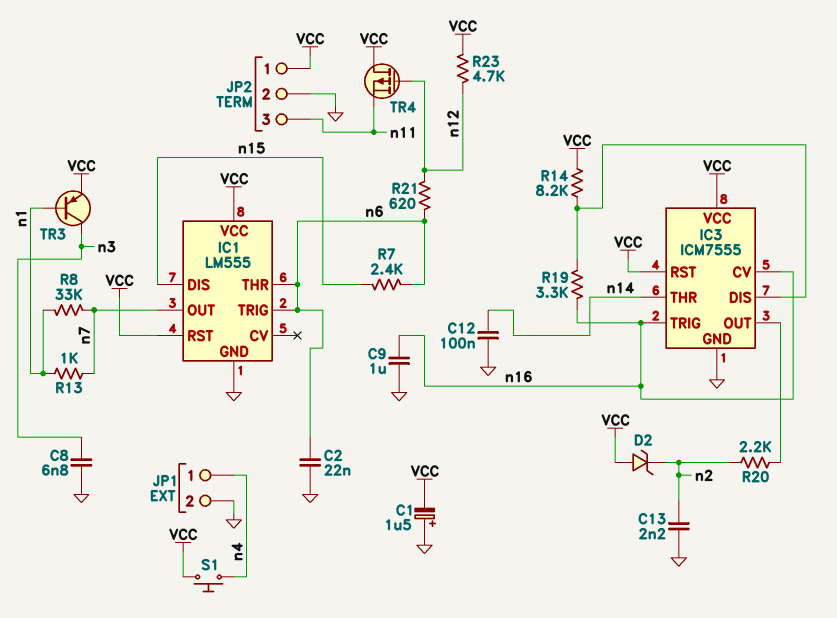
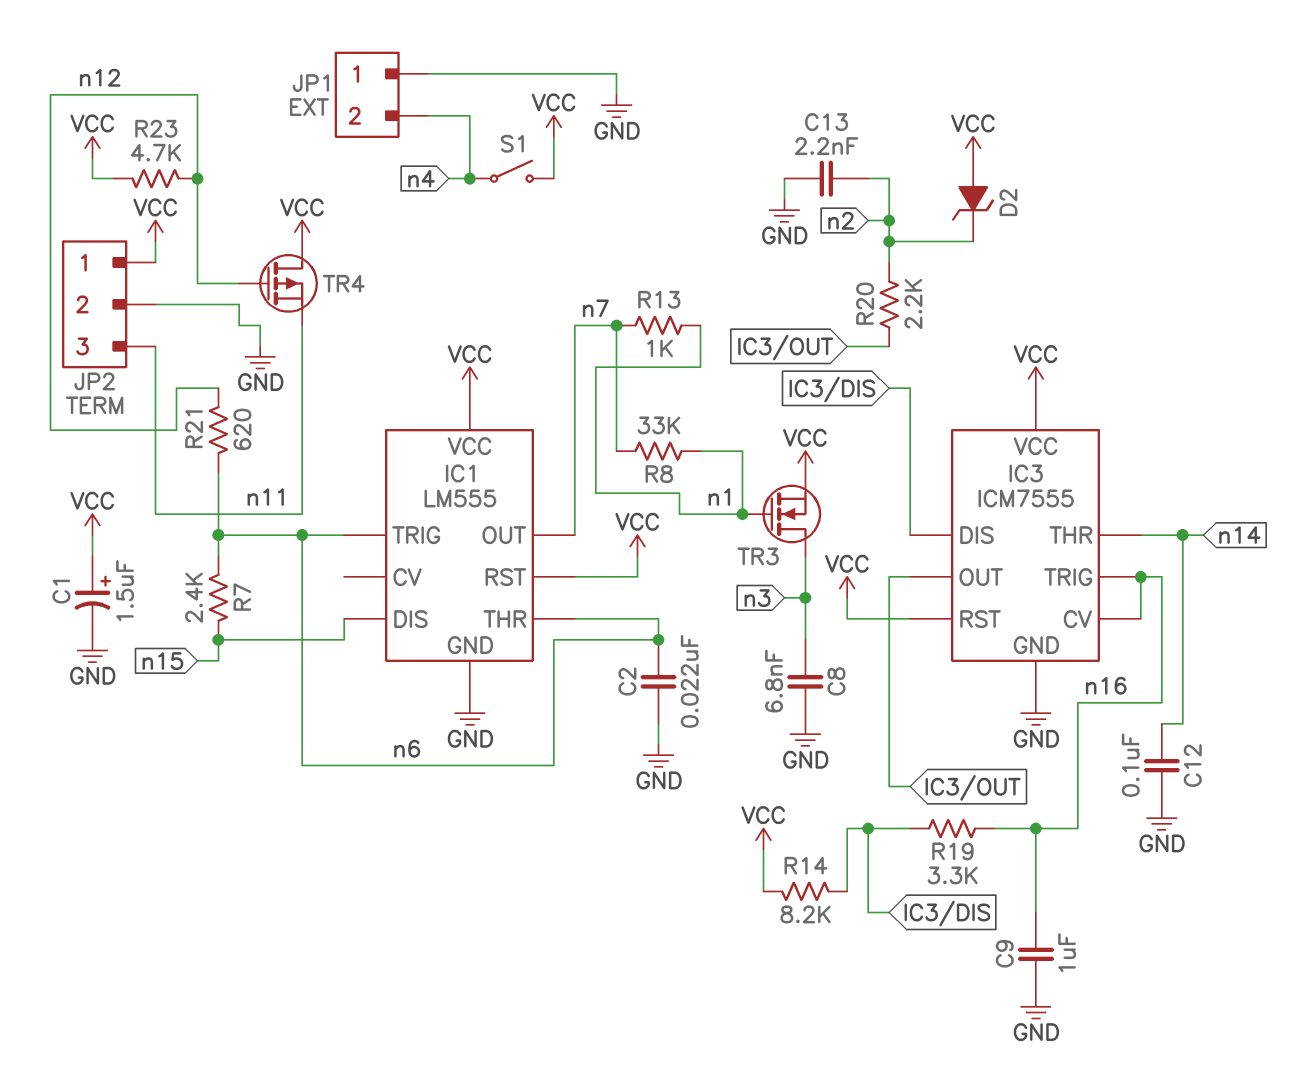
C1: 1.5uF (plus GND, minus VCC) -> 1.5uF (plus VCC, minus GND)
JP1 pin 1: n4 -> GND
JP1 pin 2: GND -> n4
S1: button (VCC, n4) -> switch (VCC, n4)
TR3: PNP (B n1, C n3, E VCC) -> NMOS (G n1, D n3, S VCC)

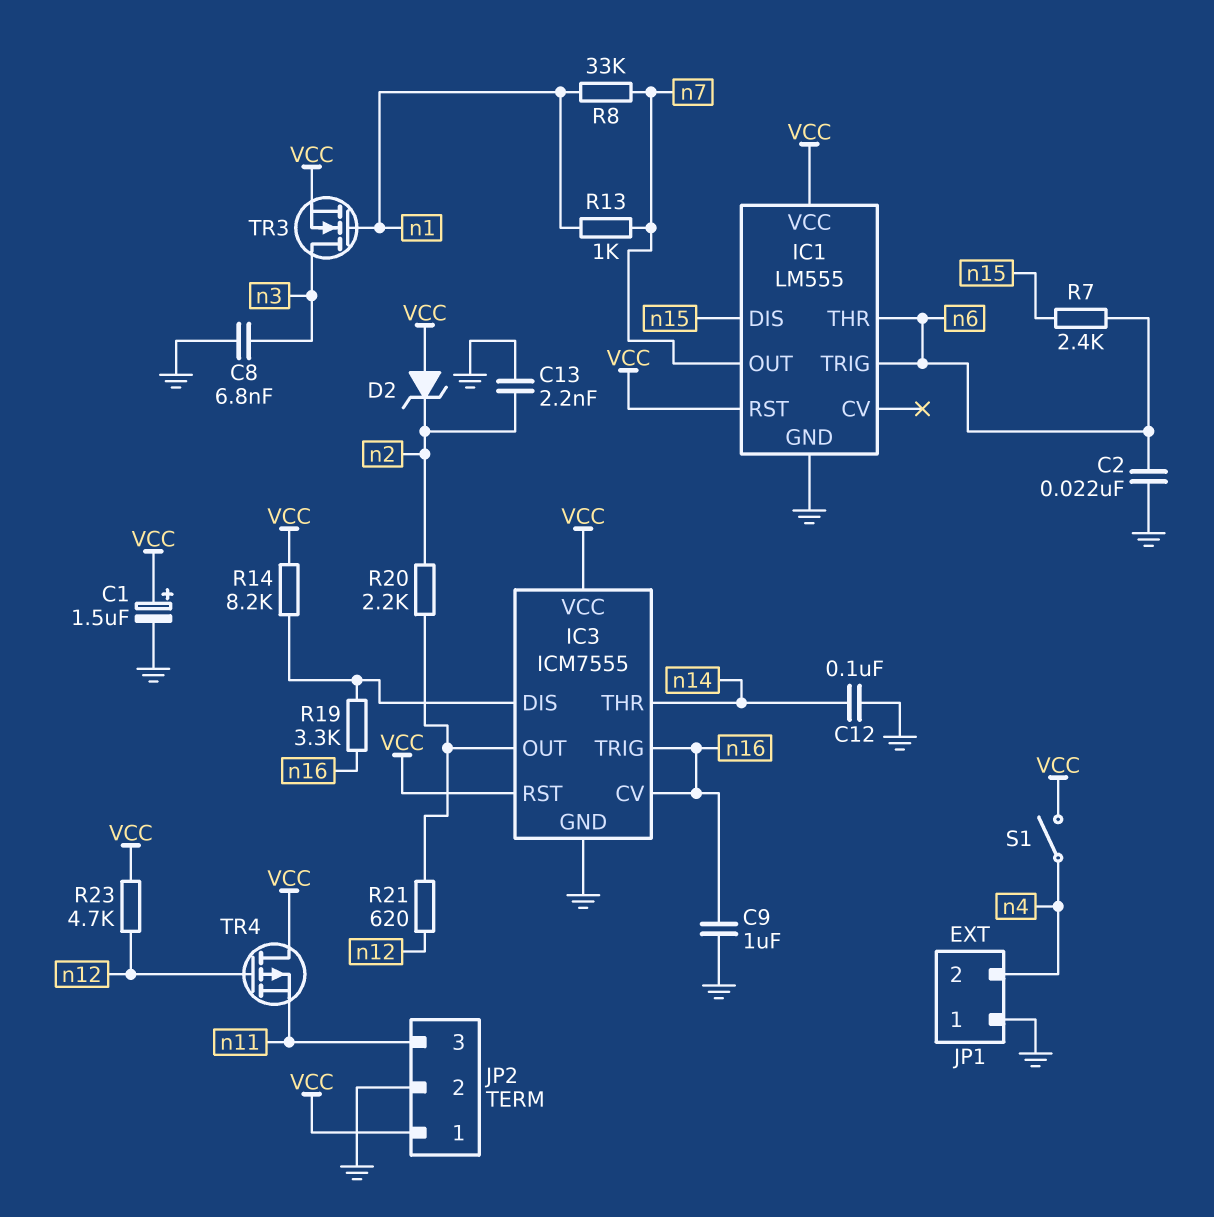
R21: 620 (n6, n12) -> 620 (IC3/OUT, n12)

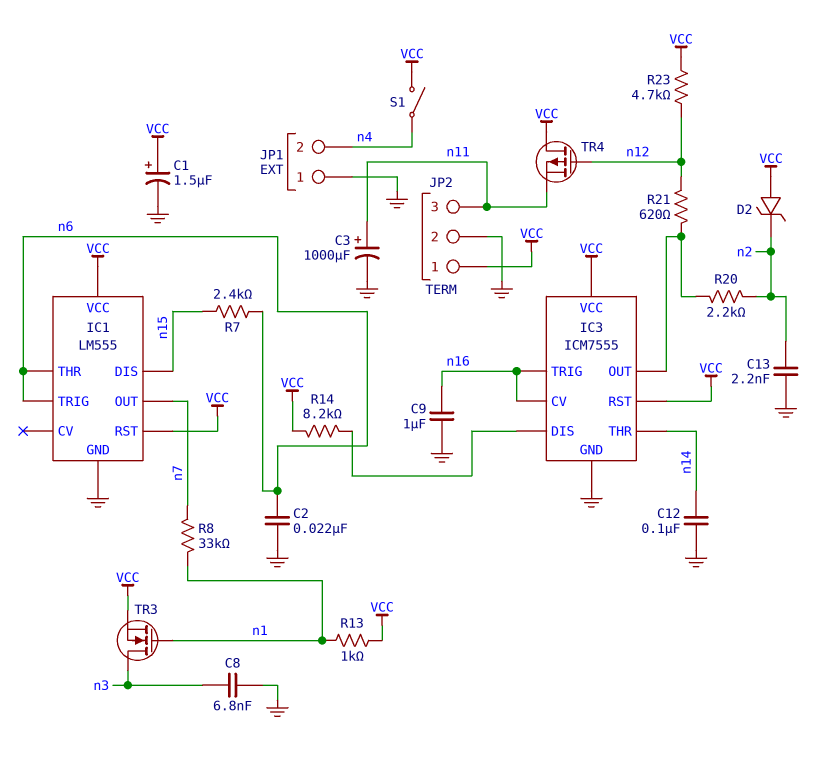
C3: none -> 1000uF (plus n11, minus GND)
R13: 1k (n1, n7) -> 1k (VCC, n1)
R19: 3.3k (IC3/DIS, n16) -> none

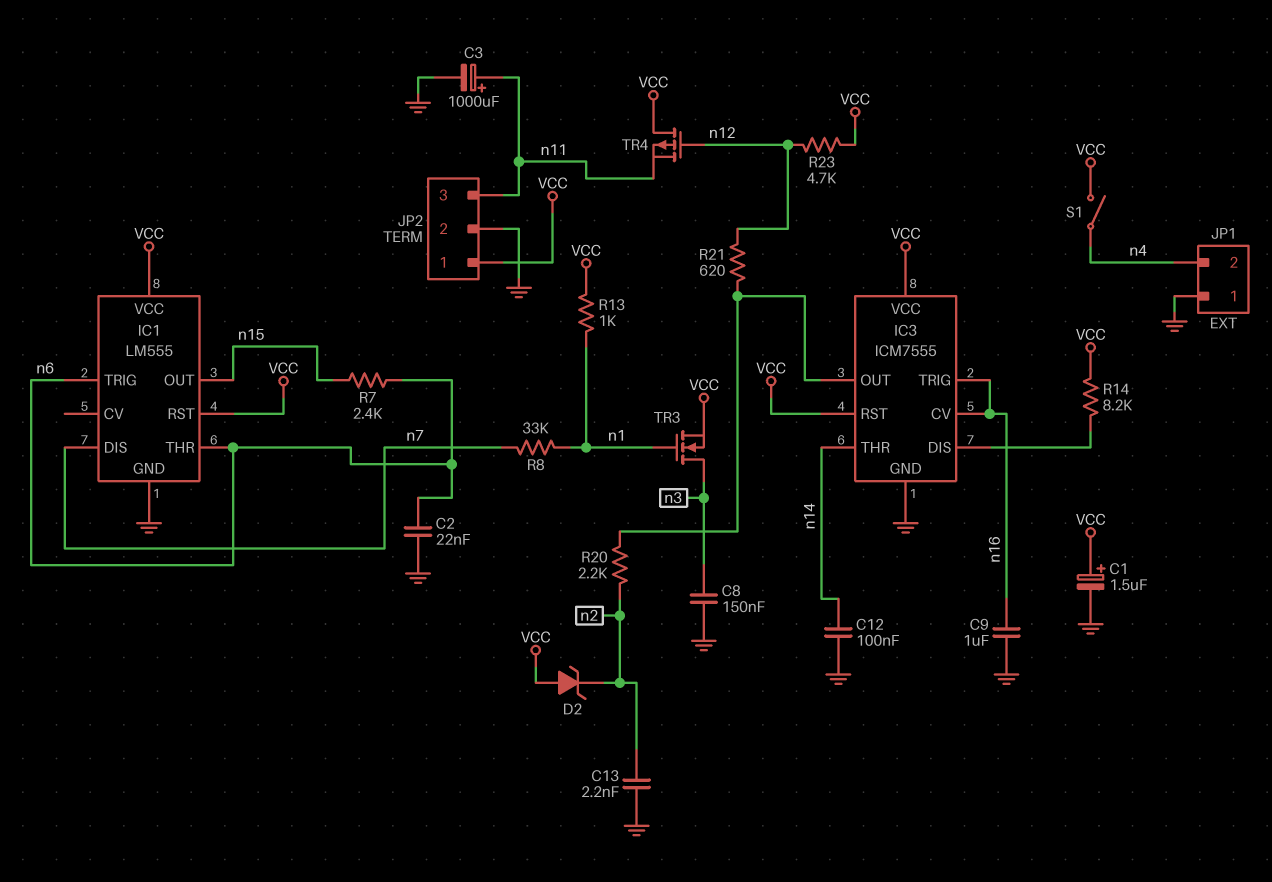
C8: 6.8nF (GND, n3) -> 150nF (GND, n3)
IC1 pin DIS: n15 -> n7
IC1 pin OUT: n7 -> n15

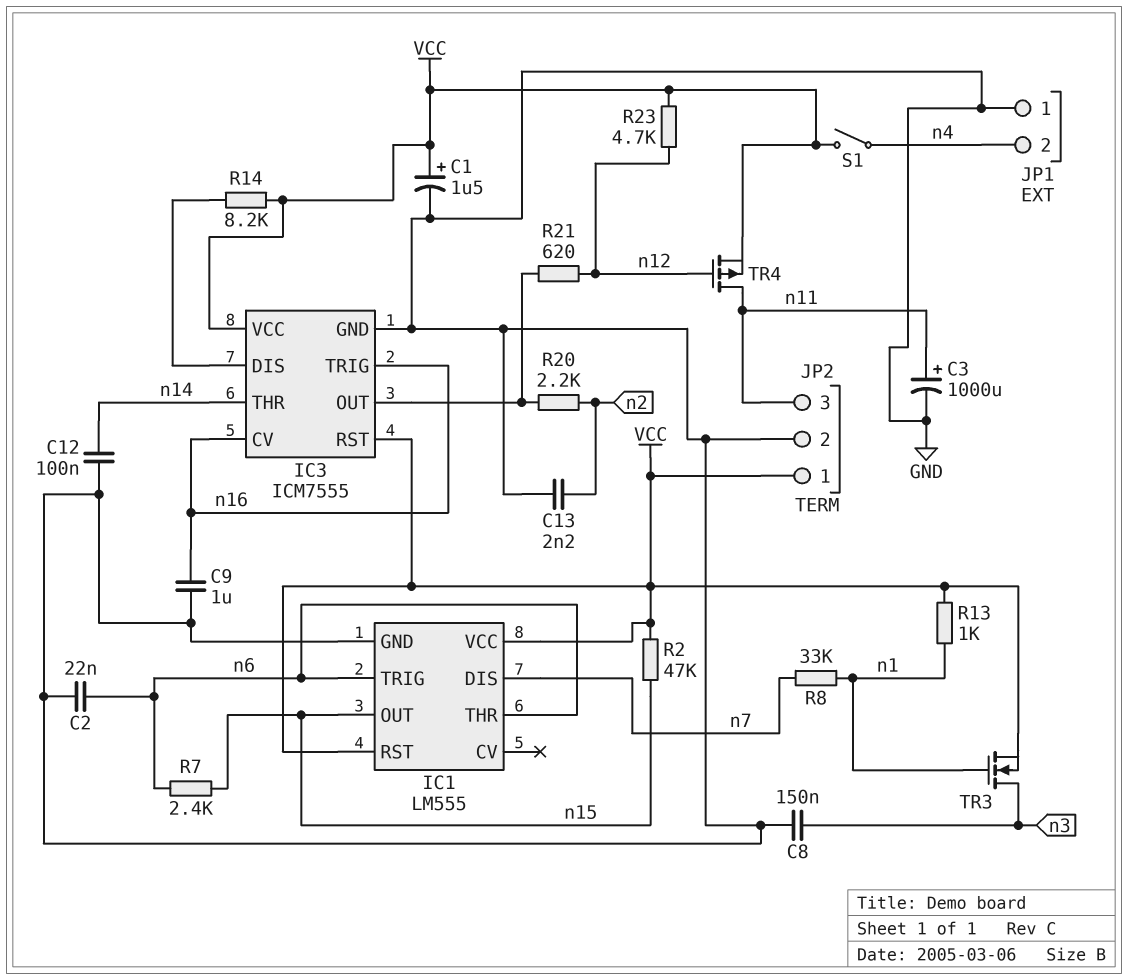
D2: zener (A VCC, K n2) -> none
R2: none -> 47k (VCC, n15)
TR4: PMOS (G n12, D VCC, S n11) -> PMOS (G n12, D n11, S VCC)

